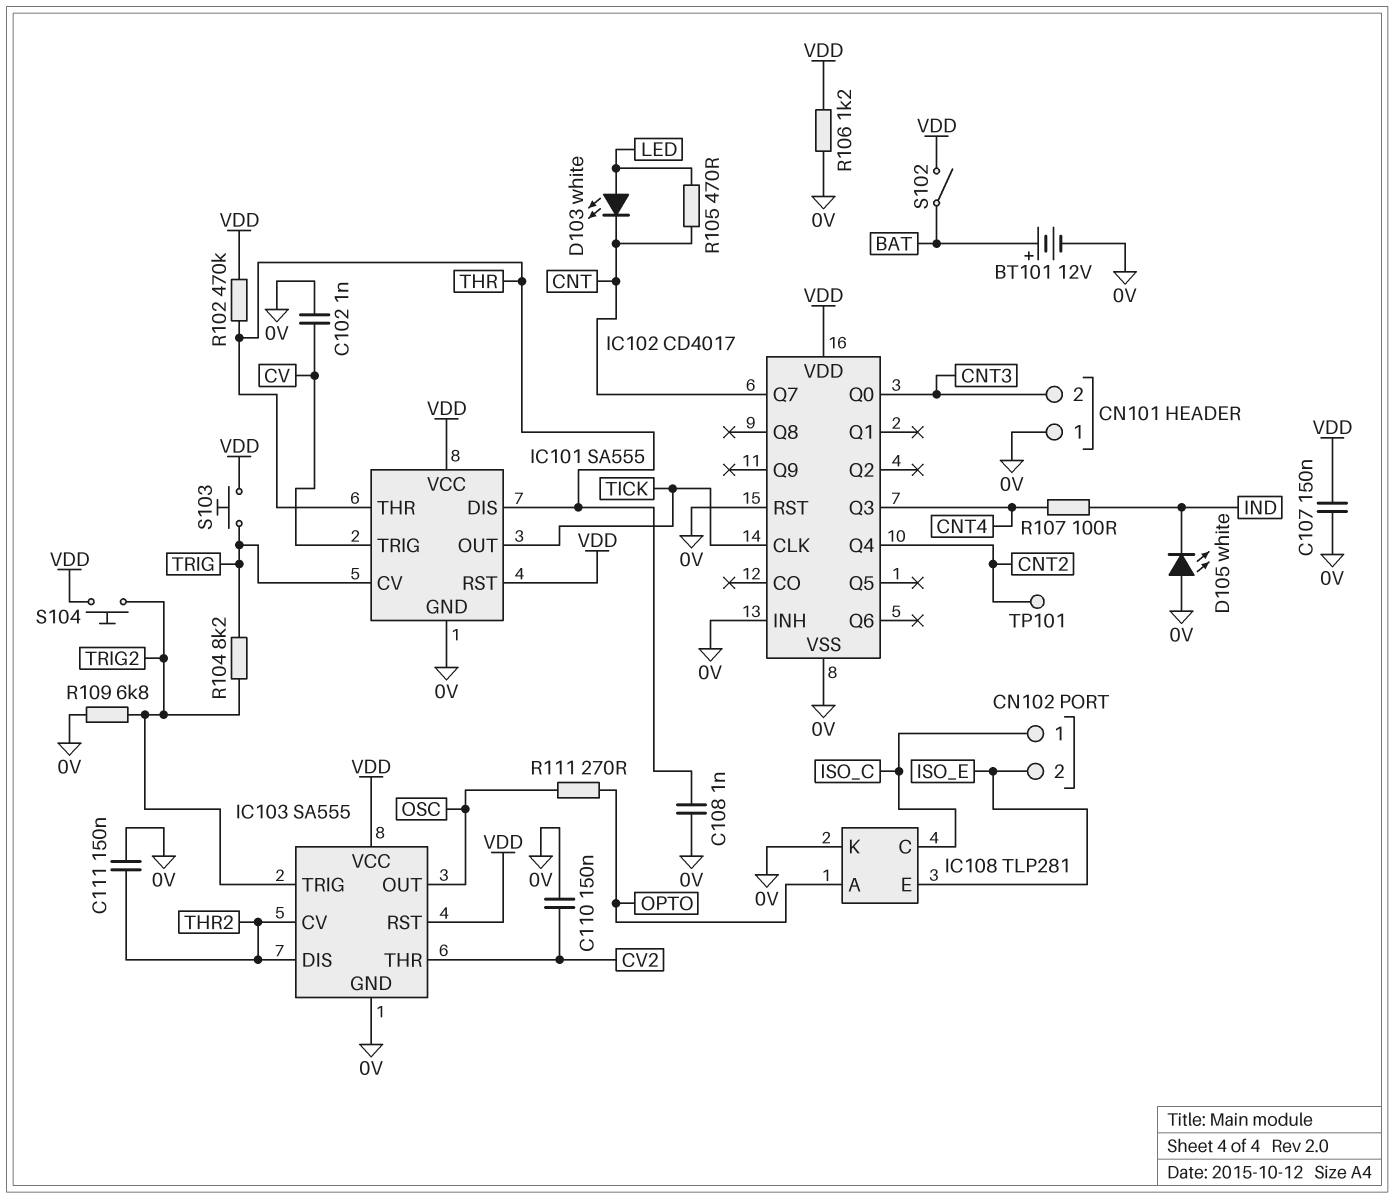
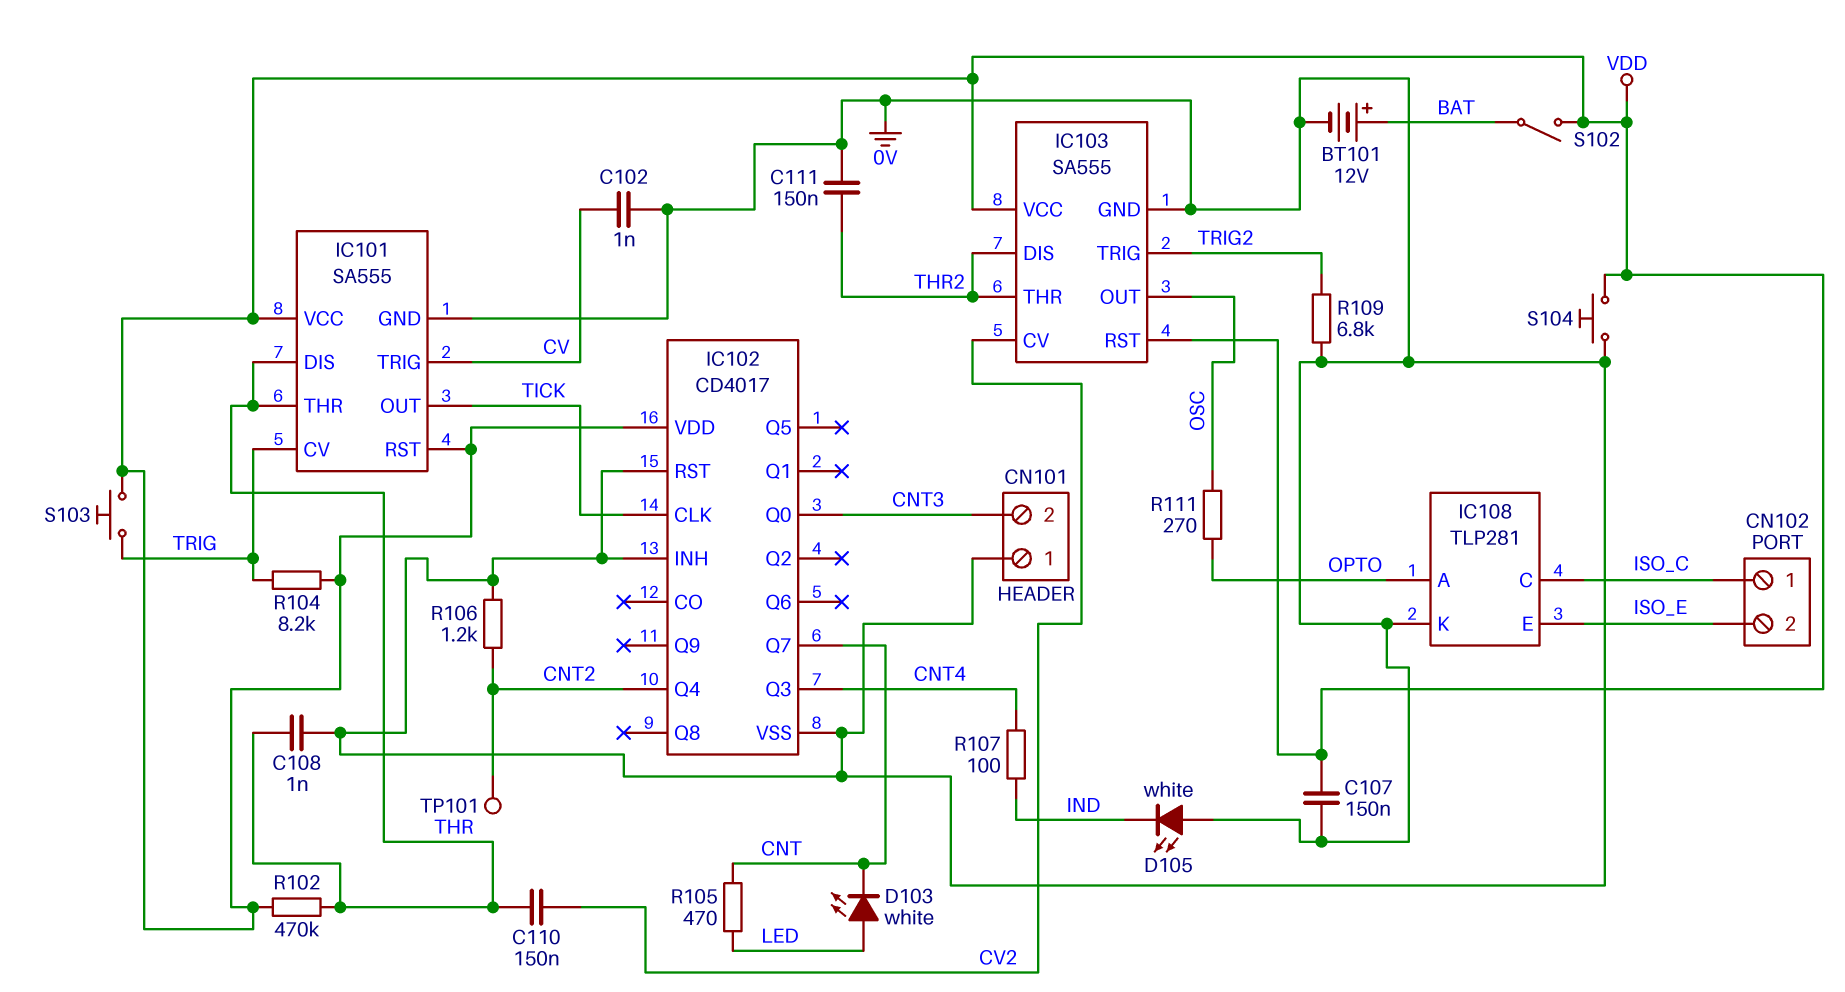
C110: 150nF (0V, CV2) -> 150nF (CV2, THR)
IC103 pin CV: THR2 -> CV2
IC103 pin THR: CV2 -> THR2
R104: 8.2k (TRIG, TRIG2) -> 8.2k (TRIG, VDD)
R106: 1.2k (0V, VDD) -> 1.2k (0V, CNT2)
S104: button (TRIG2, VDD) -> button (0V, VDD)

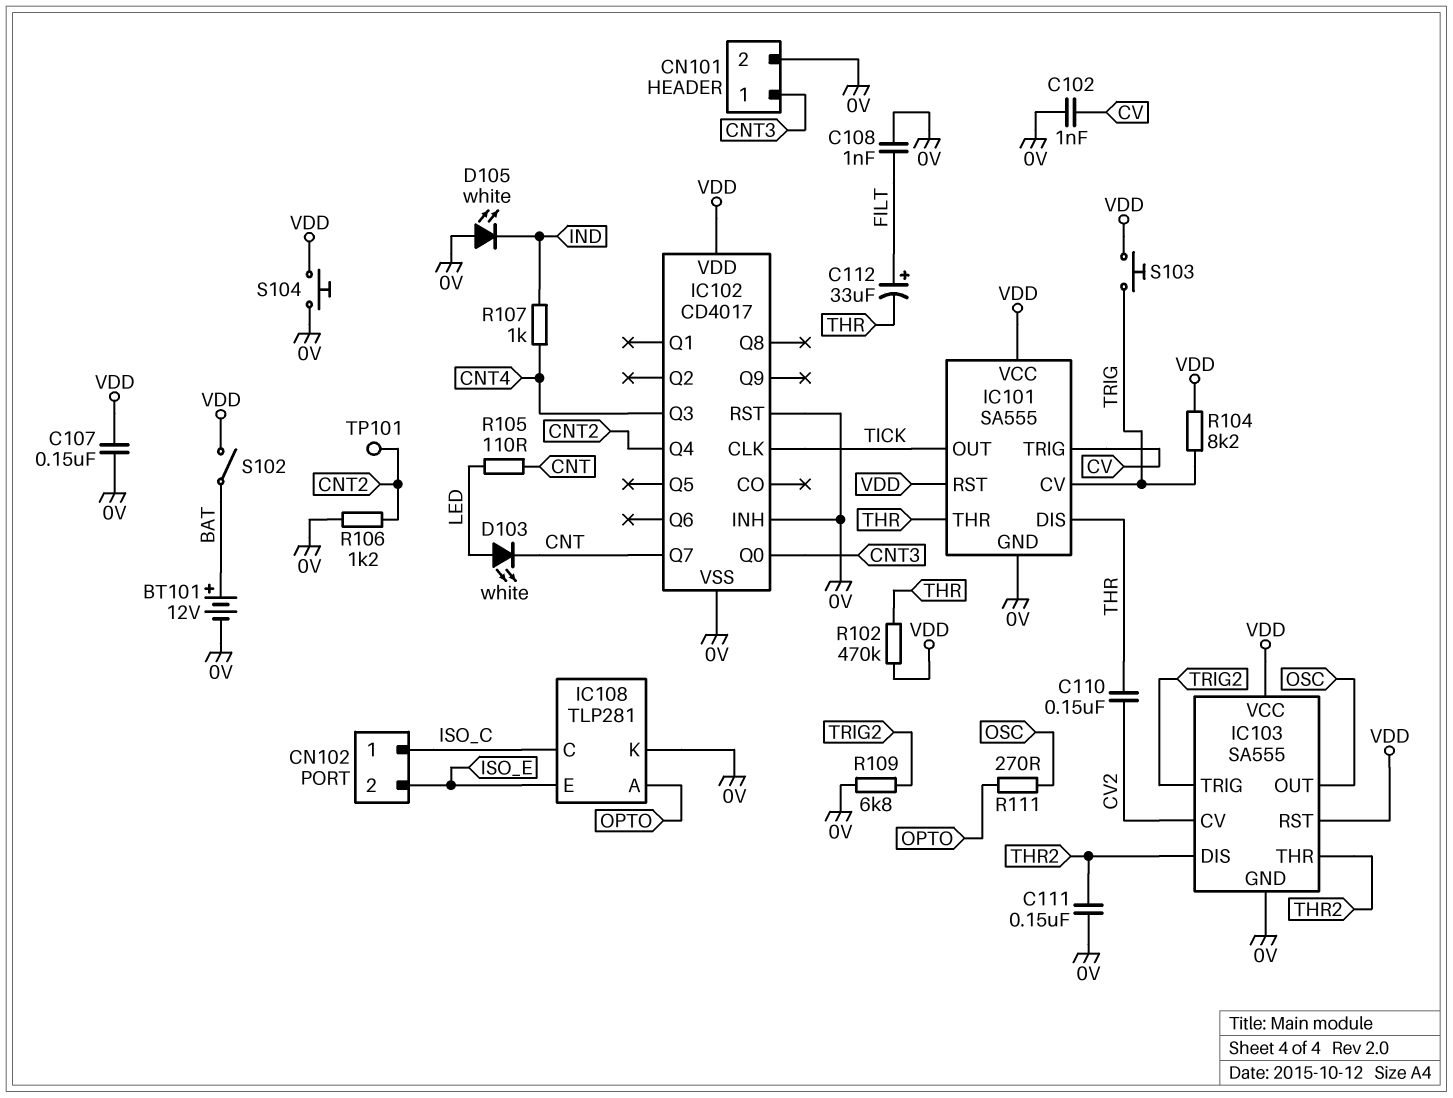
C108: 1nF (0V, THR) -> 1nF (0V, FILT)
C112: none -> 33uF (plus FILT, minus THR)
CN101 pin 1: 0V -> CNT3
CN101 pin 2: CNT3 -> 0V
R105: 470 (CNT, LED) -> 110 (CNT, LED)
R107: 100 (CNT4, IND) -> 1k (CNT4, IND)

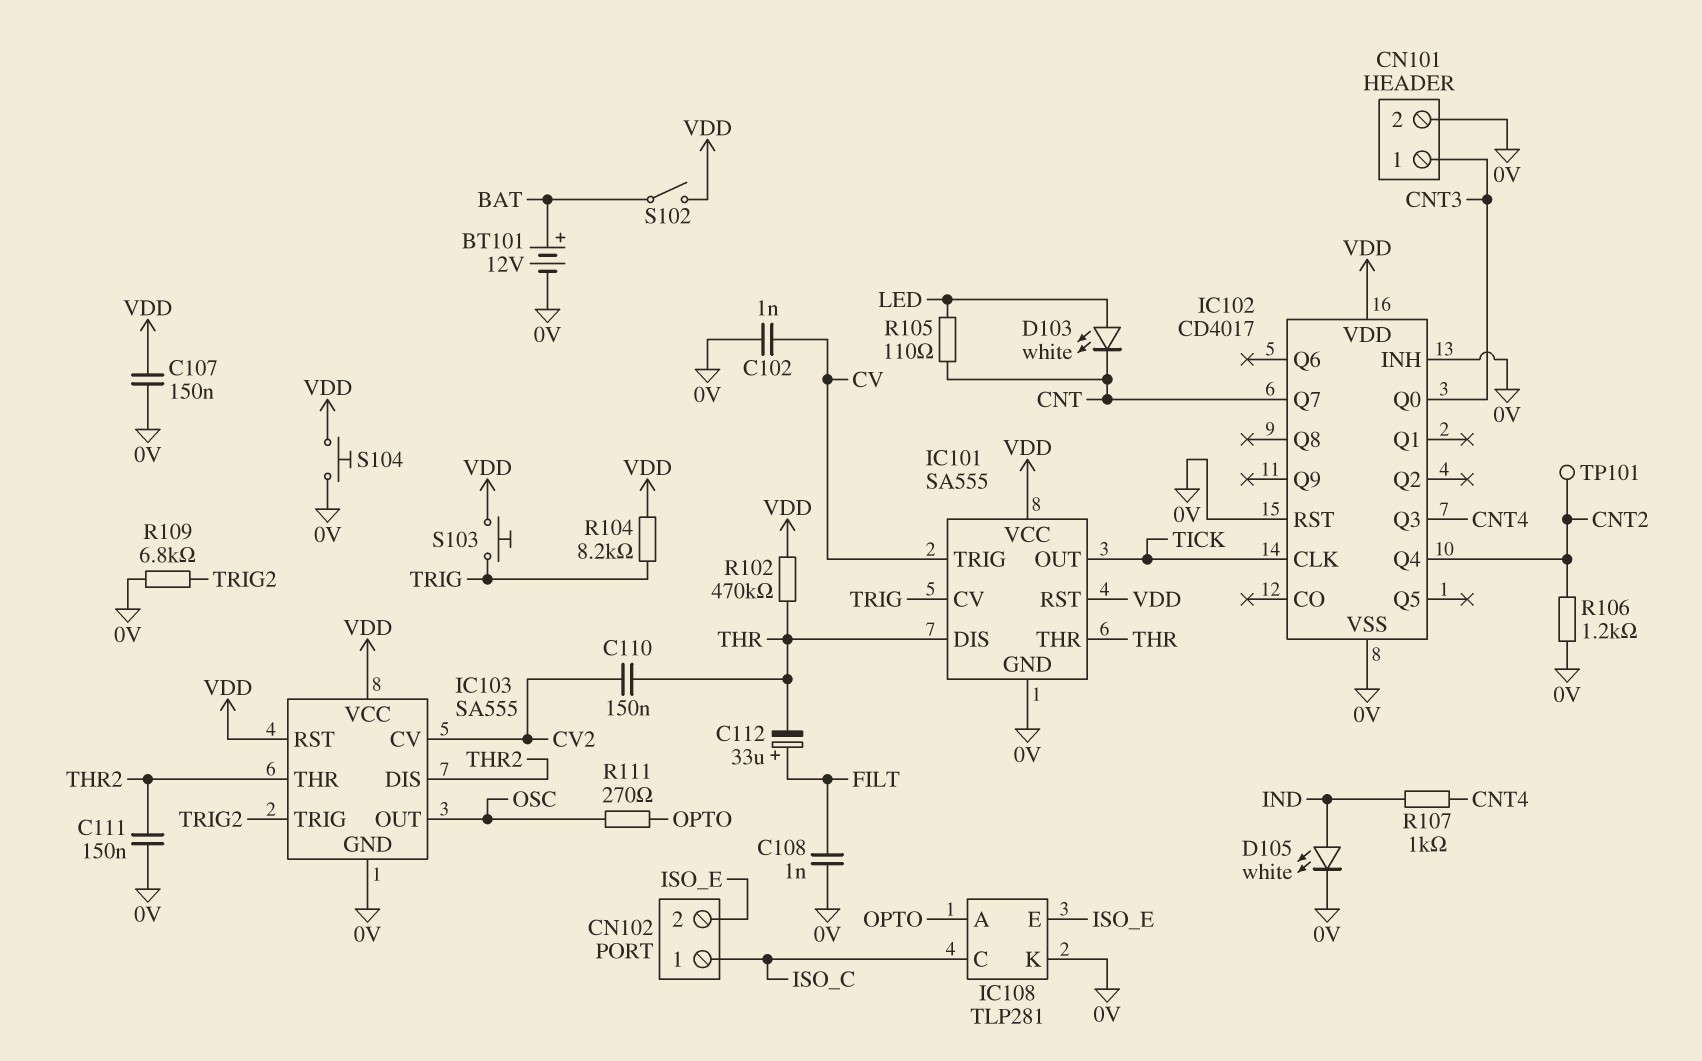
D105: LED white (A 0V, K IND) -> LED white (A IND, K 0V)

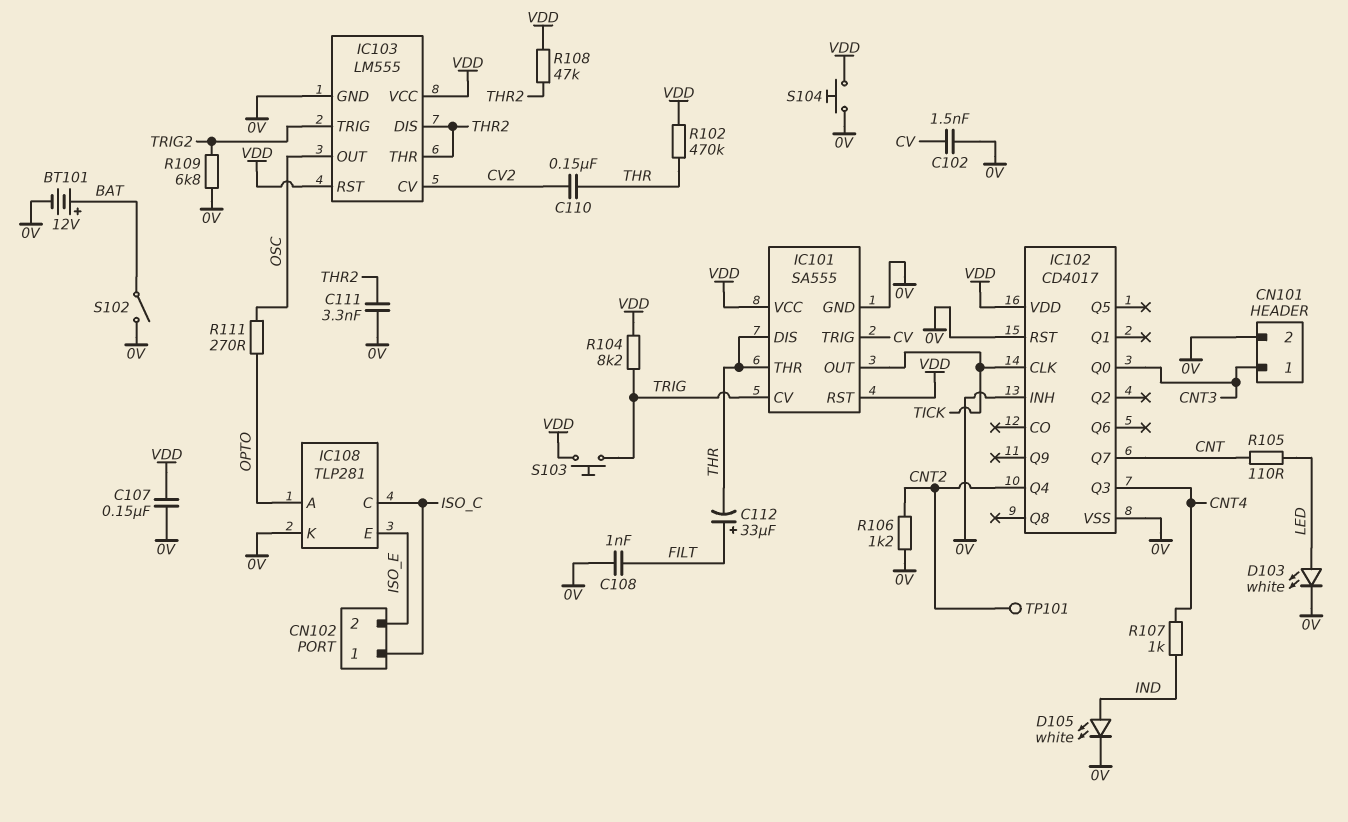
C102: 1nF (0V, CV) -> 1.5nF (0V, CV)
C111: 150nF (0V, THR2) -> 3.3nF (0V, THR2)
D103: LED white (A LED, K CNT) -> LED white (A LED, K 0V)
IC103: SA555 -> LM555
R108: none -> 47k (THR2, VDD)
S102: switch (BAT, VDD) -> switch (0V, BAT)

